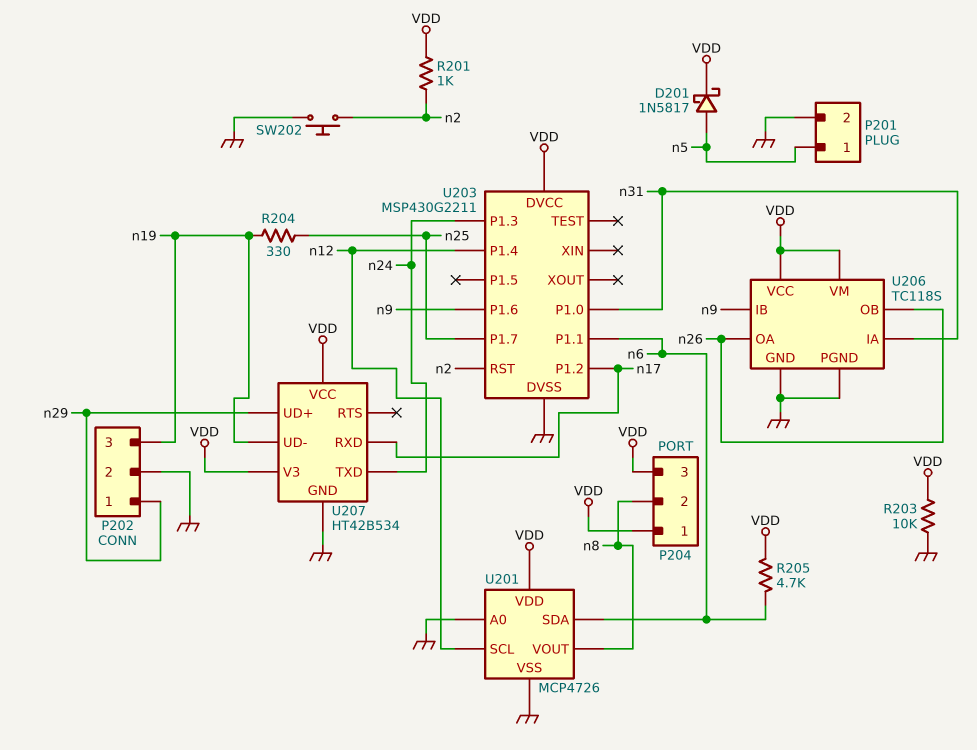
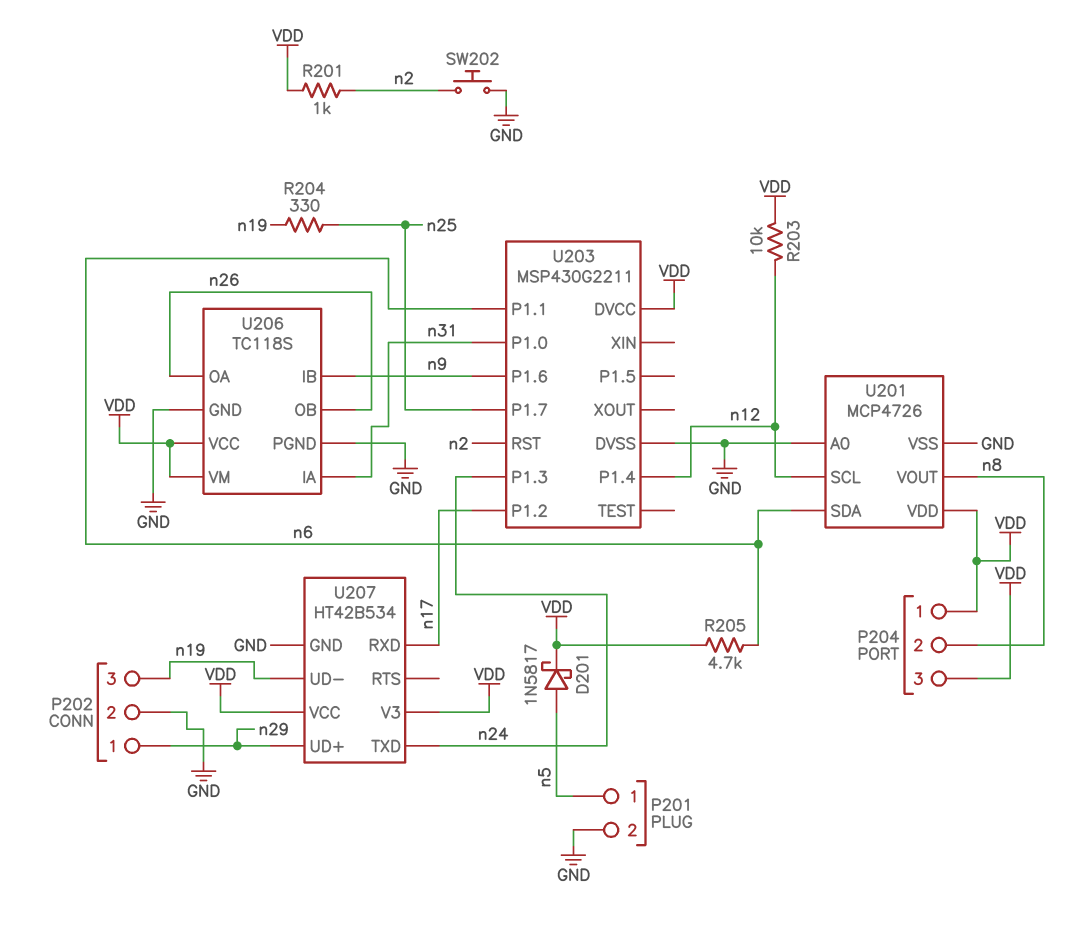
R203: 10k (GND, VDD) -> 10k (VDD, n12)

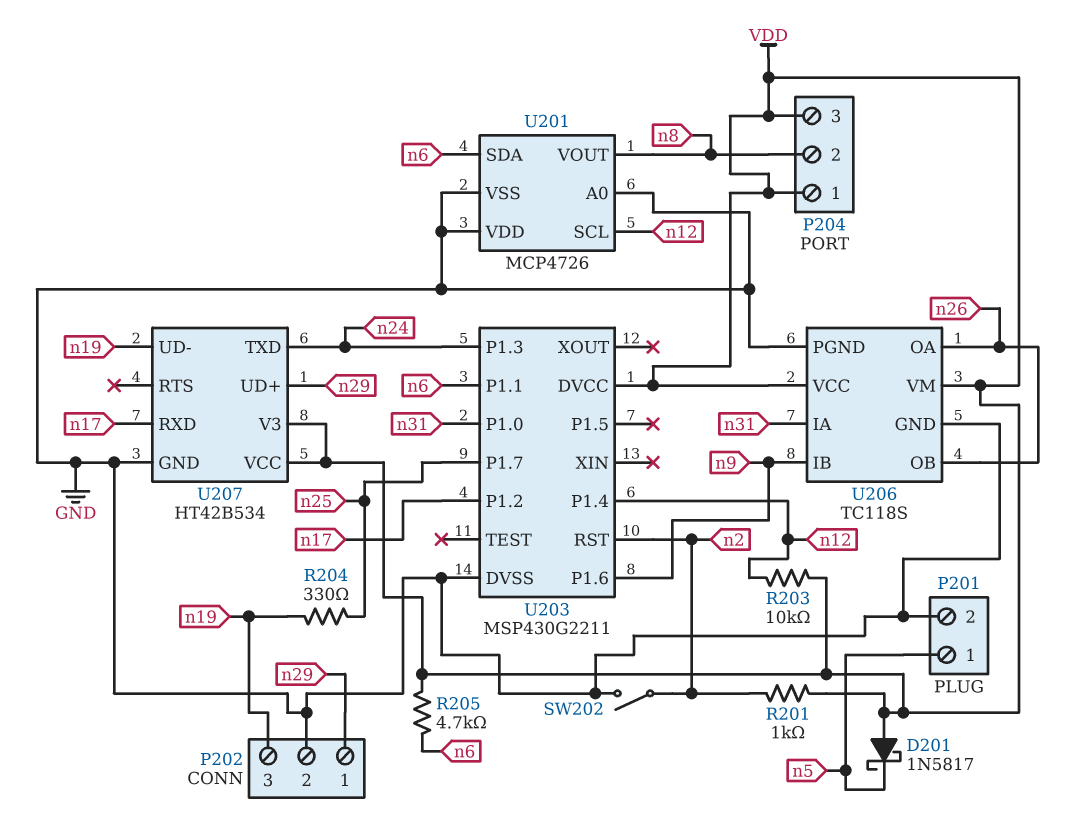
D201: schottky 1N5817 (A n5, K VDD) -> schottky 1N5817 (A VDD, K n5)
SW202: button (GND, n2) -> switch (GND, n2)
U201 pin VDD: VDD -> GND

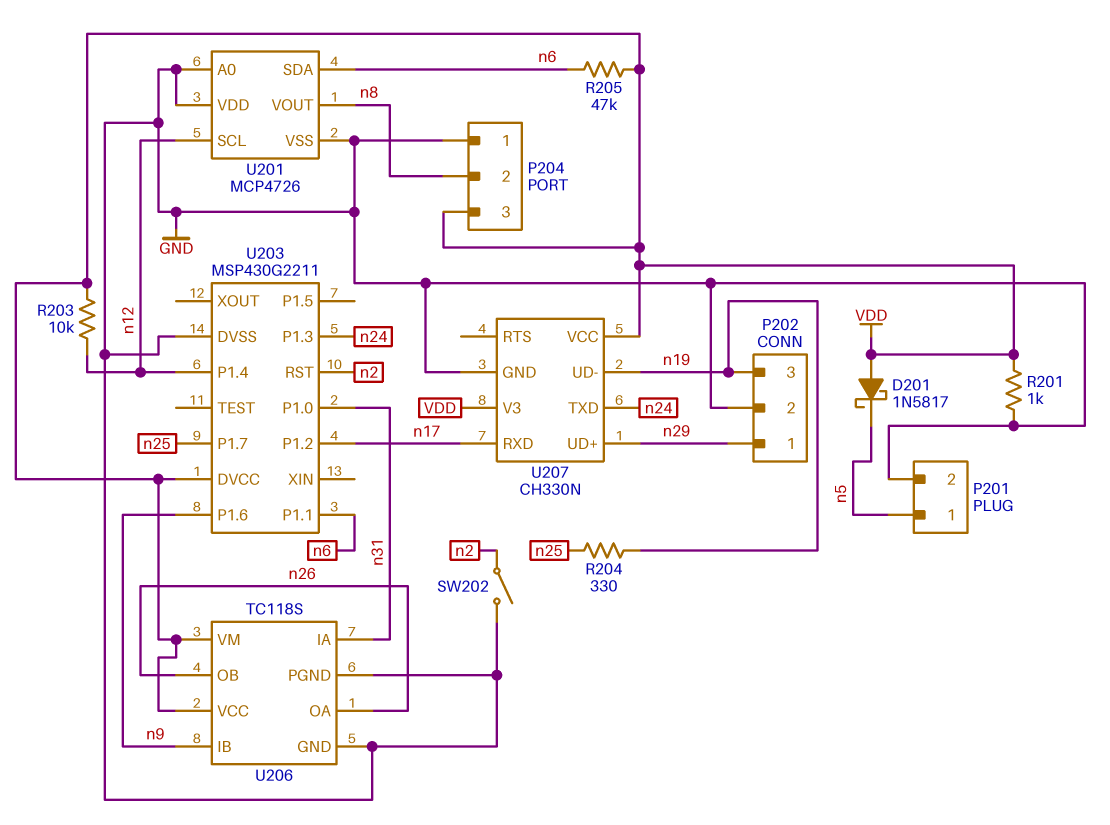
P204 pin 1: VDD -> GND
R201: 1k (VDD, n2) -> 1k (GND, VDD)
R205: 4.7k (VDD, n6) -> 47k (VDD, n6)
U207: HT42B534 -> CH330N

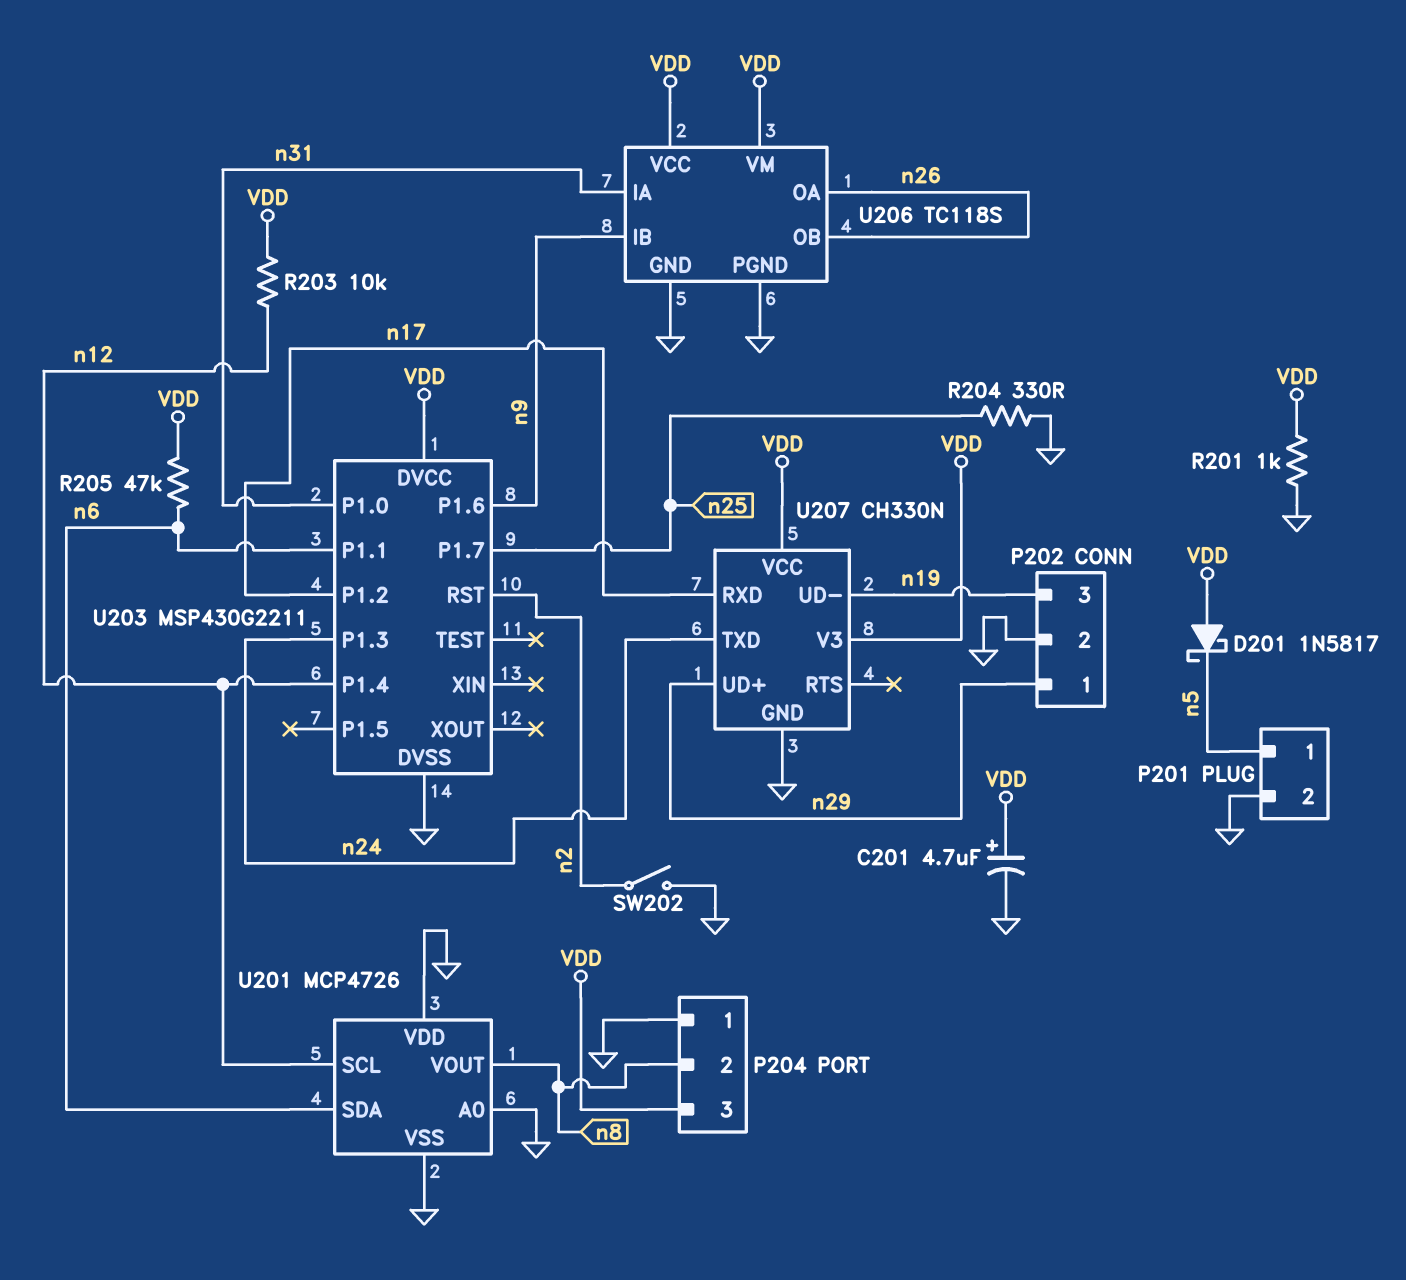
C201: none -> 4.7uF (plus VDD, minus GND)
R204: 330 (n19, n25) -> 330 (GND, n25)

